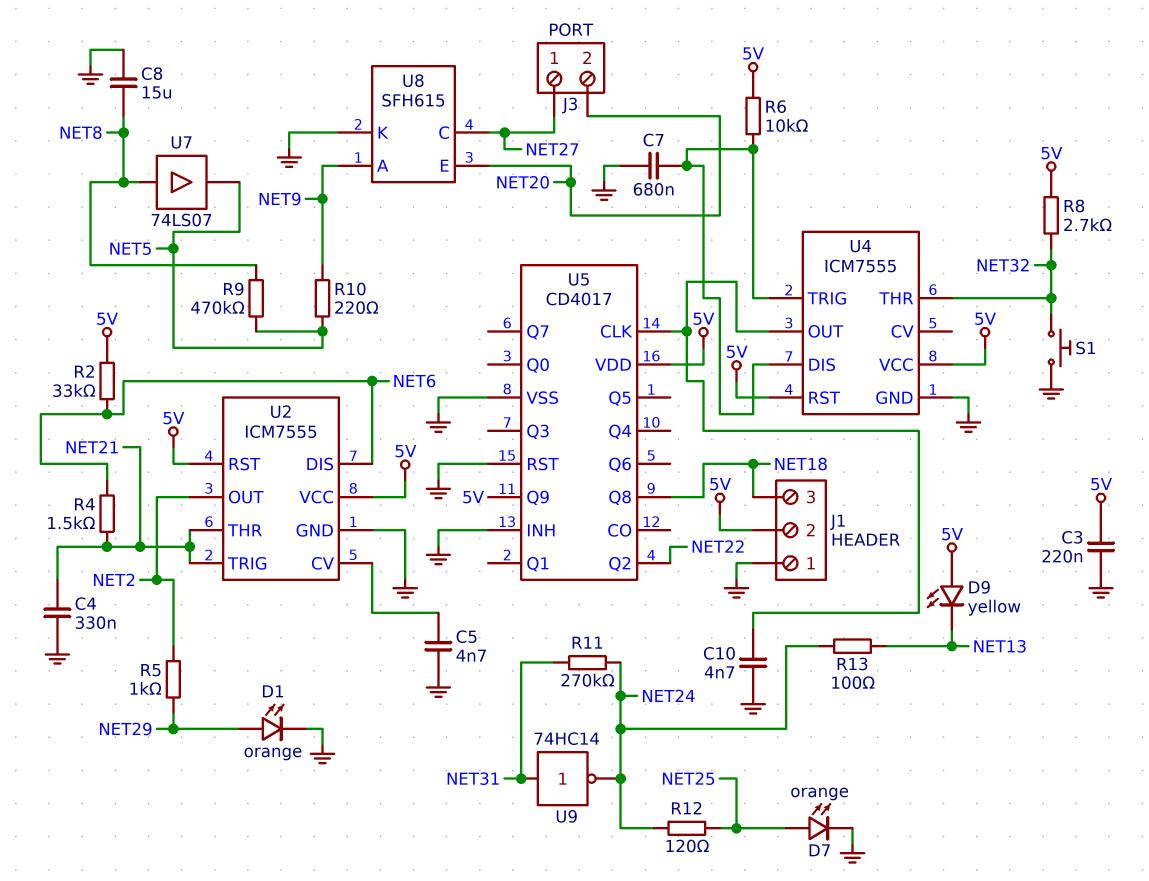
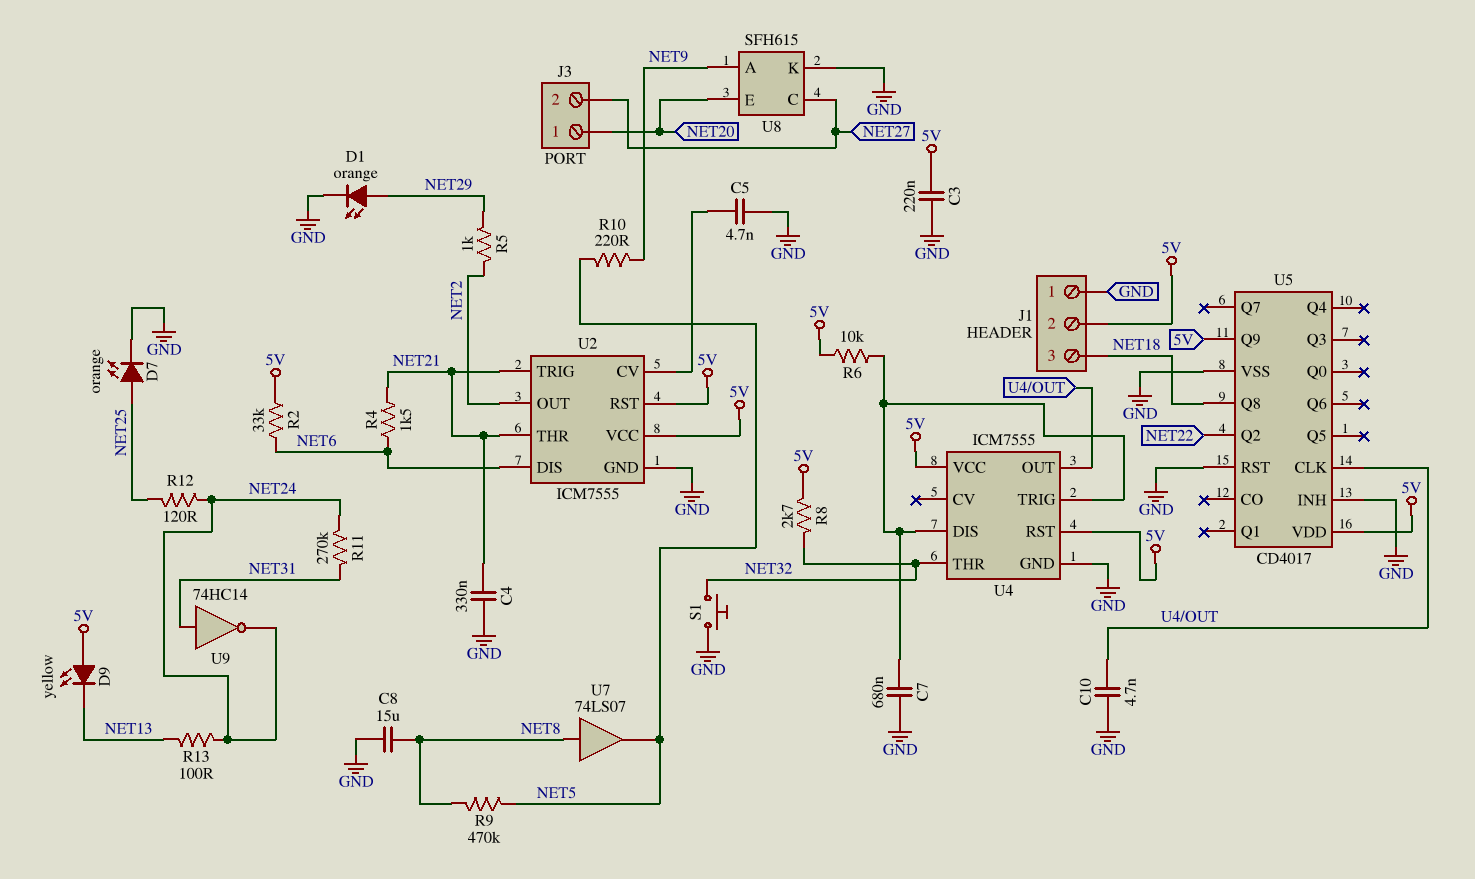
J3 pin 1: NET27 -> NET20
J3 pin 2: NET20 -> NET27

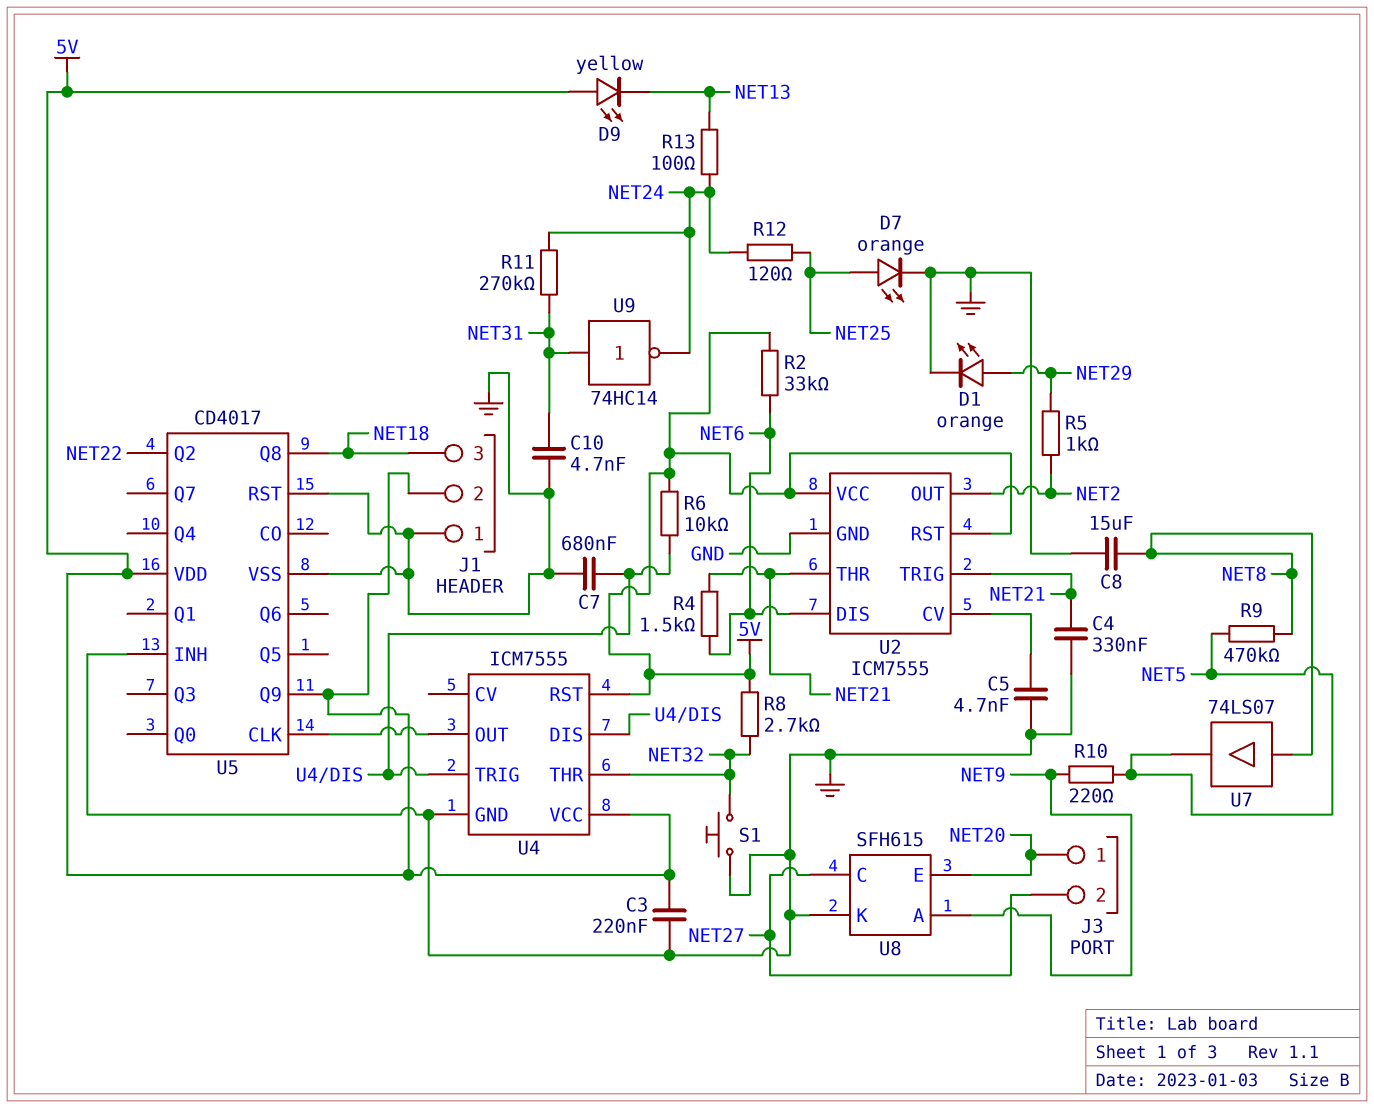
C10: 4.7nF (GND, U4/OUT) -> 4.7nF (GND, NET31)

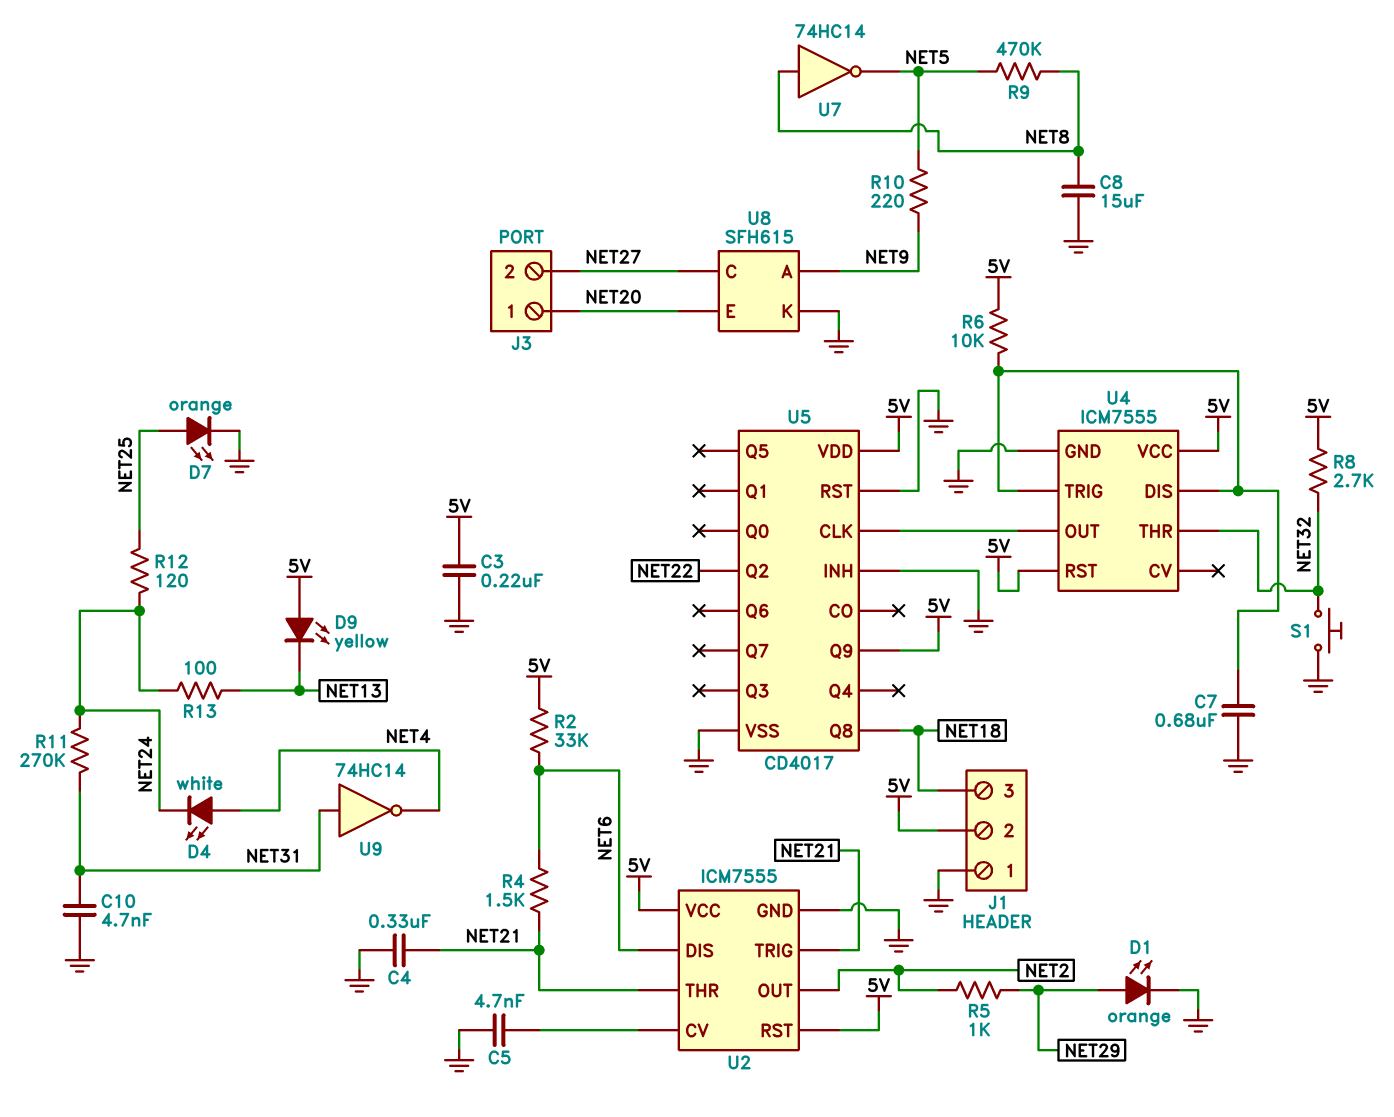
D4: none -> LED white (A NET4, K NET24)
U7: buffer 74LS07 (in NET8, out NET5) -> NOT 74HC14 (in NET8, out NET5)
U9: NOT 74HC14 (in NET31, out NET24) -> NOT 74HC14 (in NET31, out NET4)

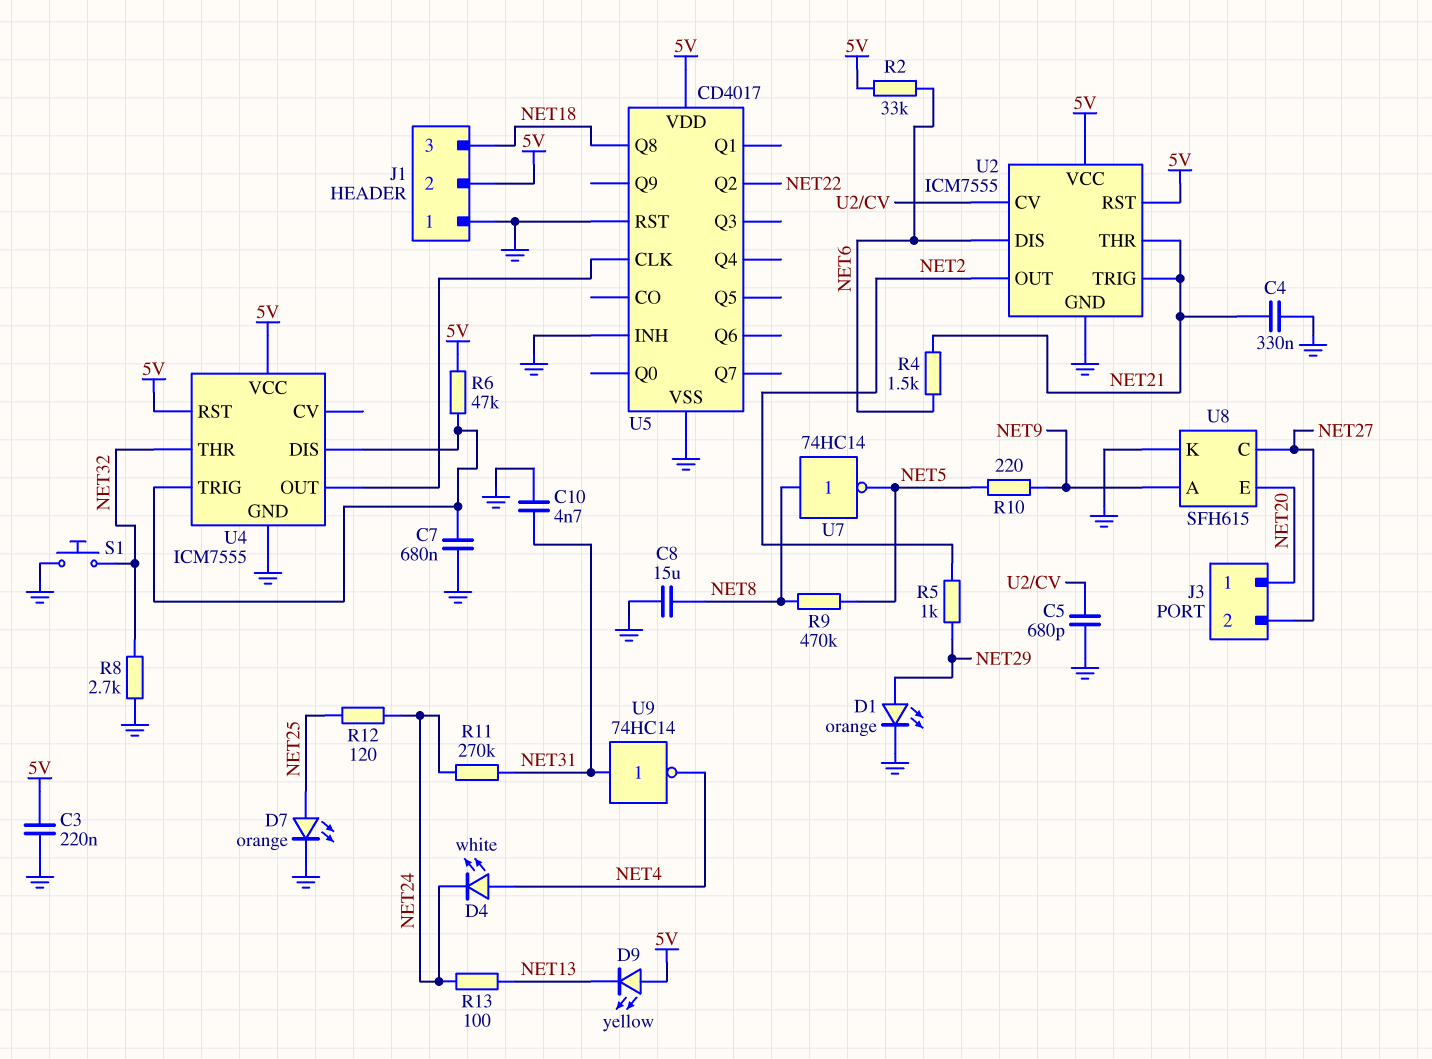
C5: 4.7nF (GND, U2/CV) -> 680pF (GND, U2/CV)
R6: 10k (5V, U4/DIS) -> 47k (5V, U4/DIS)
R8: 2.7k (5V, NET32) -> 2.7k (GND, NET32)
U5 pin Q9: 5V -> none

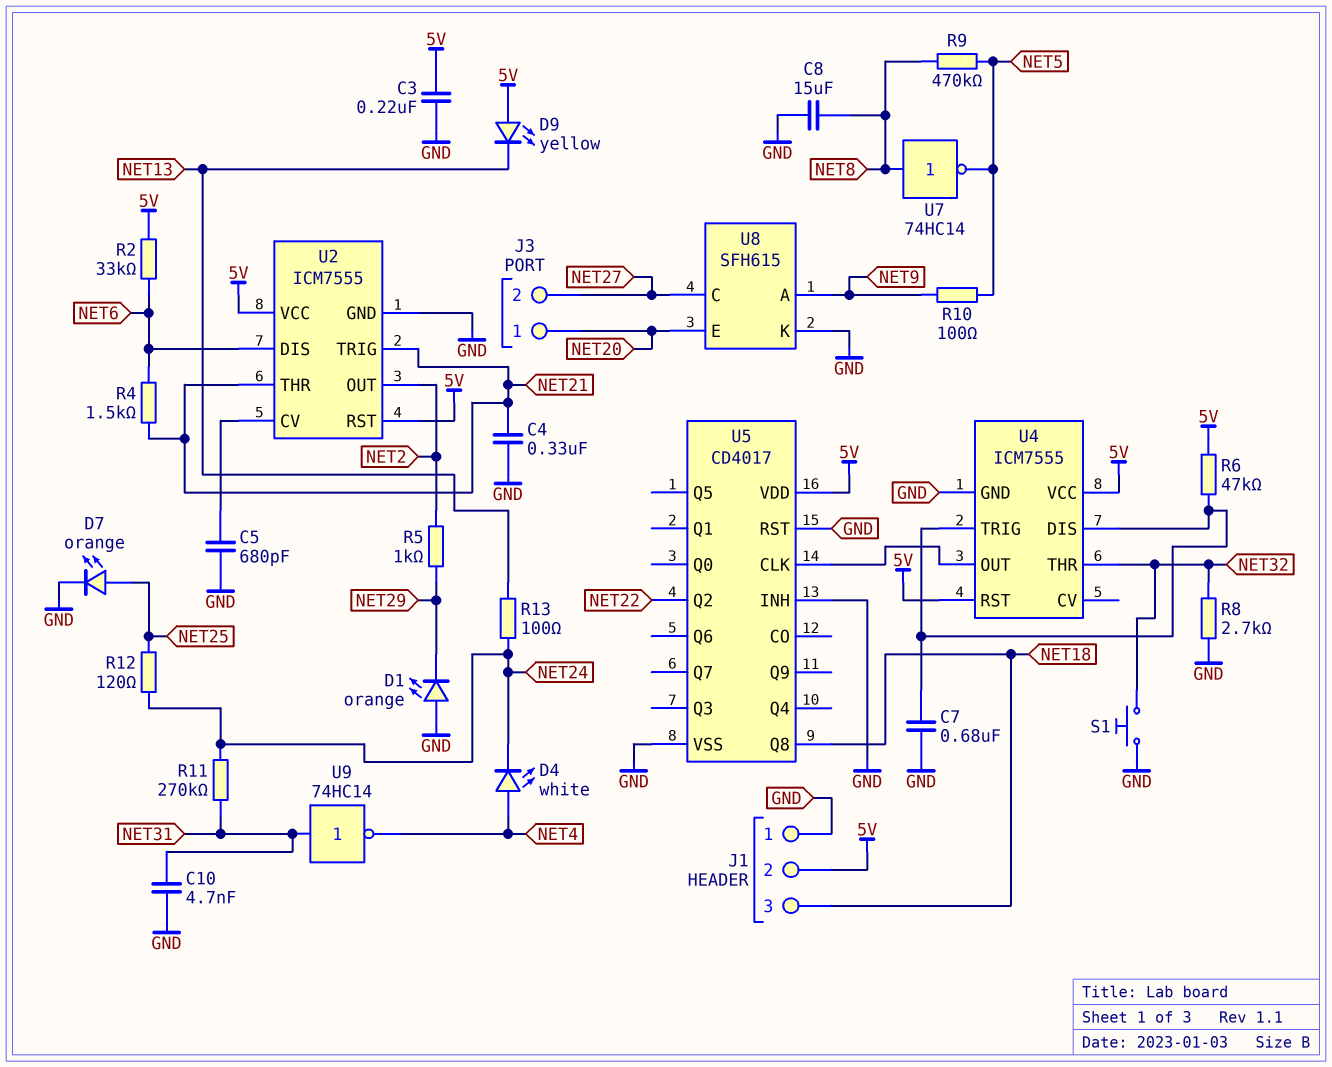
D1: LED orange (A NET29, K GND) -> LED orange (A GND, K NET29)
R10: 220 (NET5, NET9) -> 100 (NET5, NET9)

